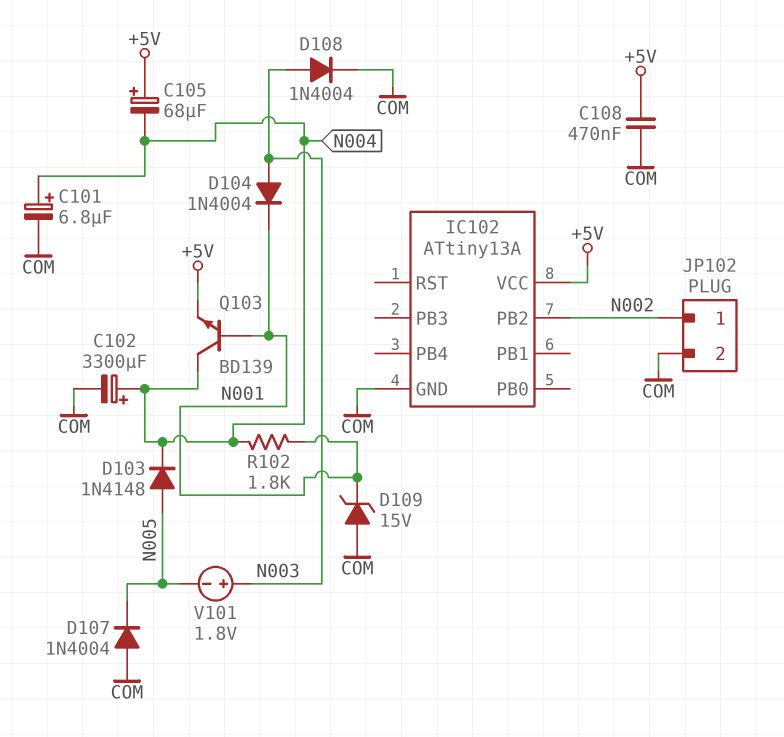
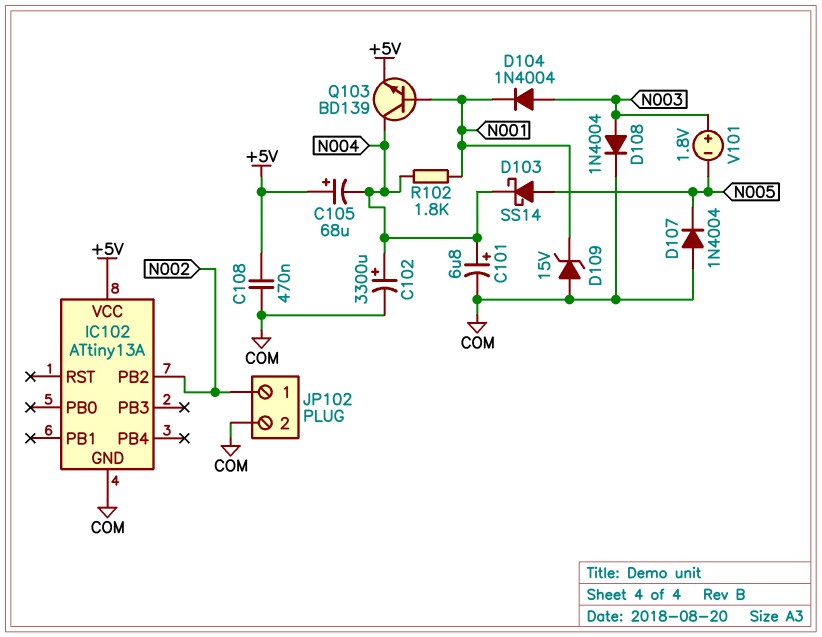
D103: diode 1N4148 (A N005, K N004) -> schottky SS14 (A N005, K N004)

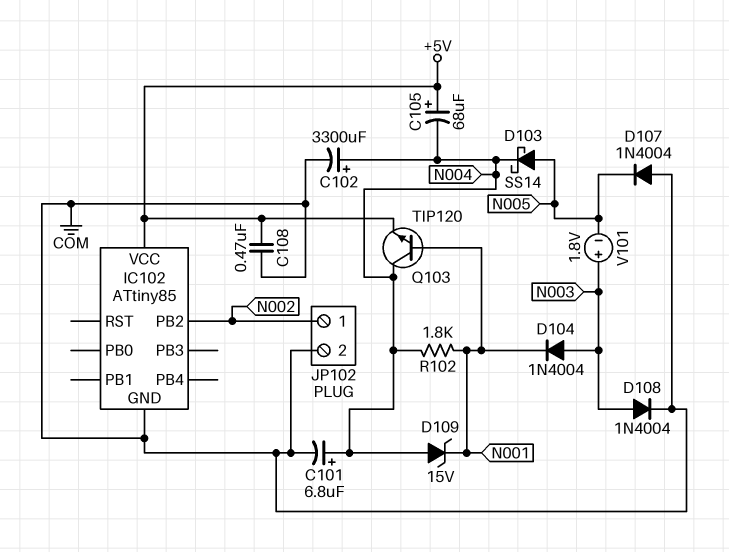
D109: zener 15V (A COM, K N001) -> zener 15V (A N004, K N001)
IC102: ATtiny13A -> ATtiny85
Q103: NPN BD139 (B N001, C N004, E +5V) -> NPN TIP120 (B N001, C N004, E +5V)

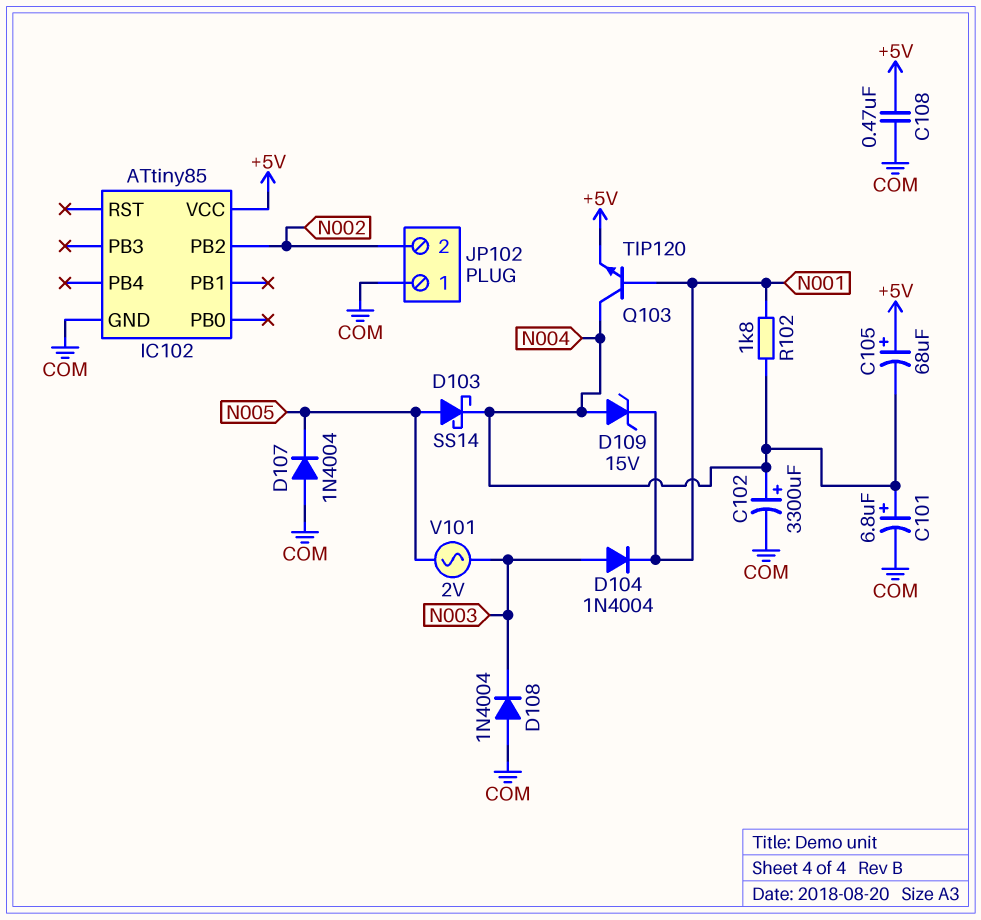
D108: diode 1N4004 (A N003, K COM) -> diode 1N4004 (A COM, K N003)
JP102 pin 1: N002 -> COM
JP102 pin 2: COM -> N002
V101: 1.8V (plus N003, minus N005) -> AC 2V (N003, N005)

